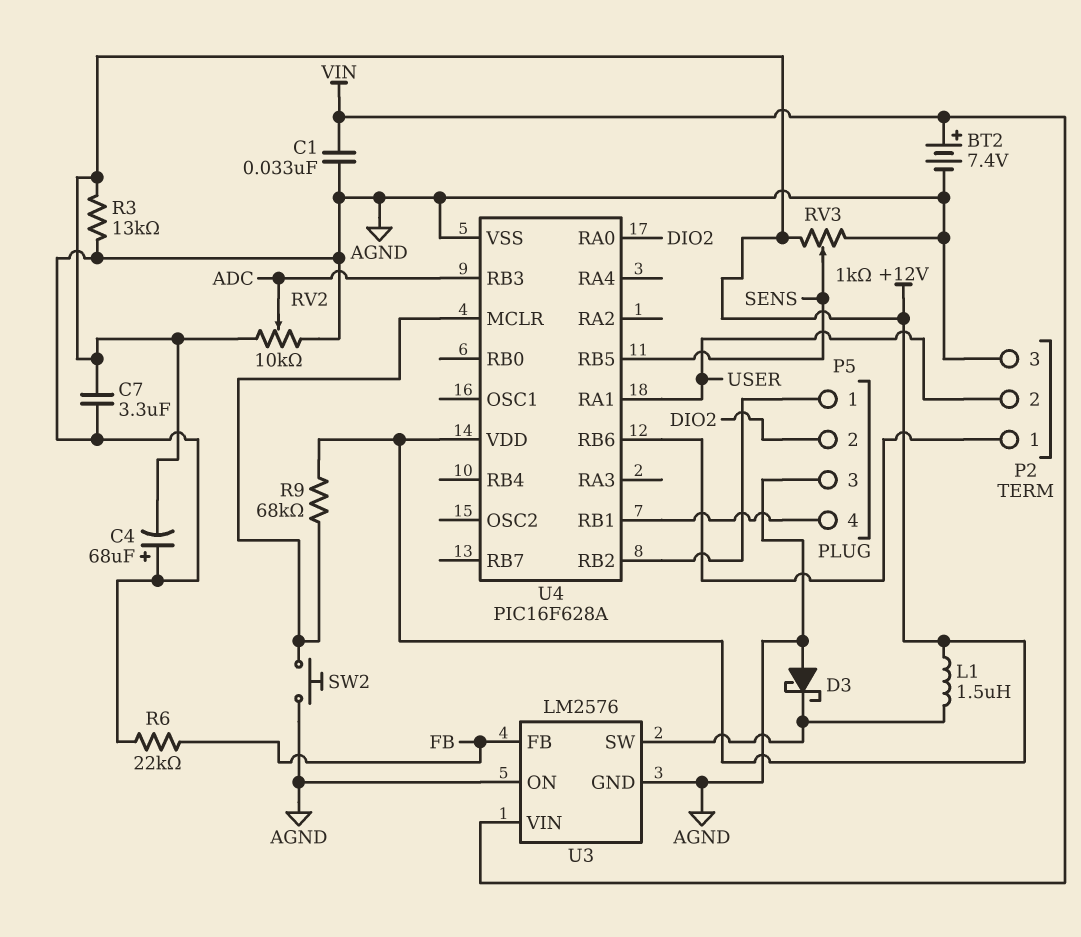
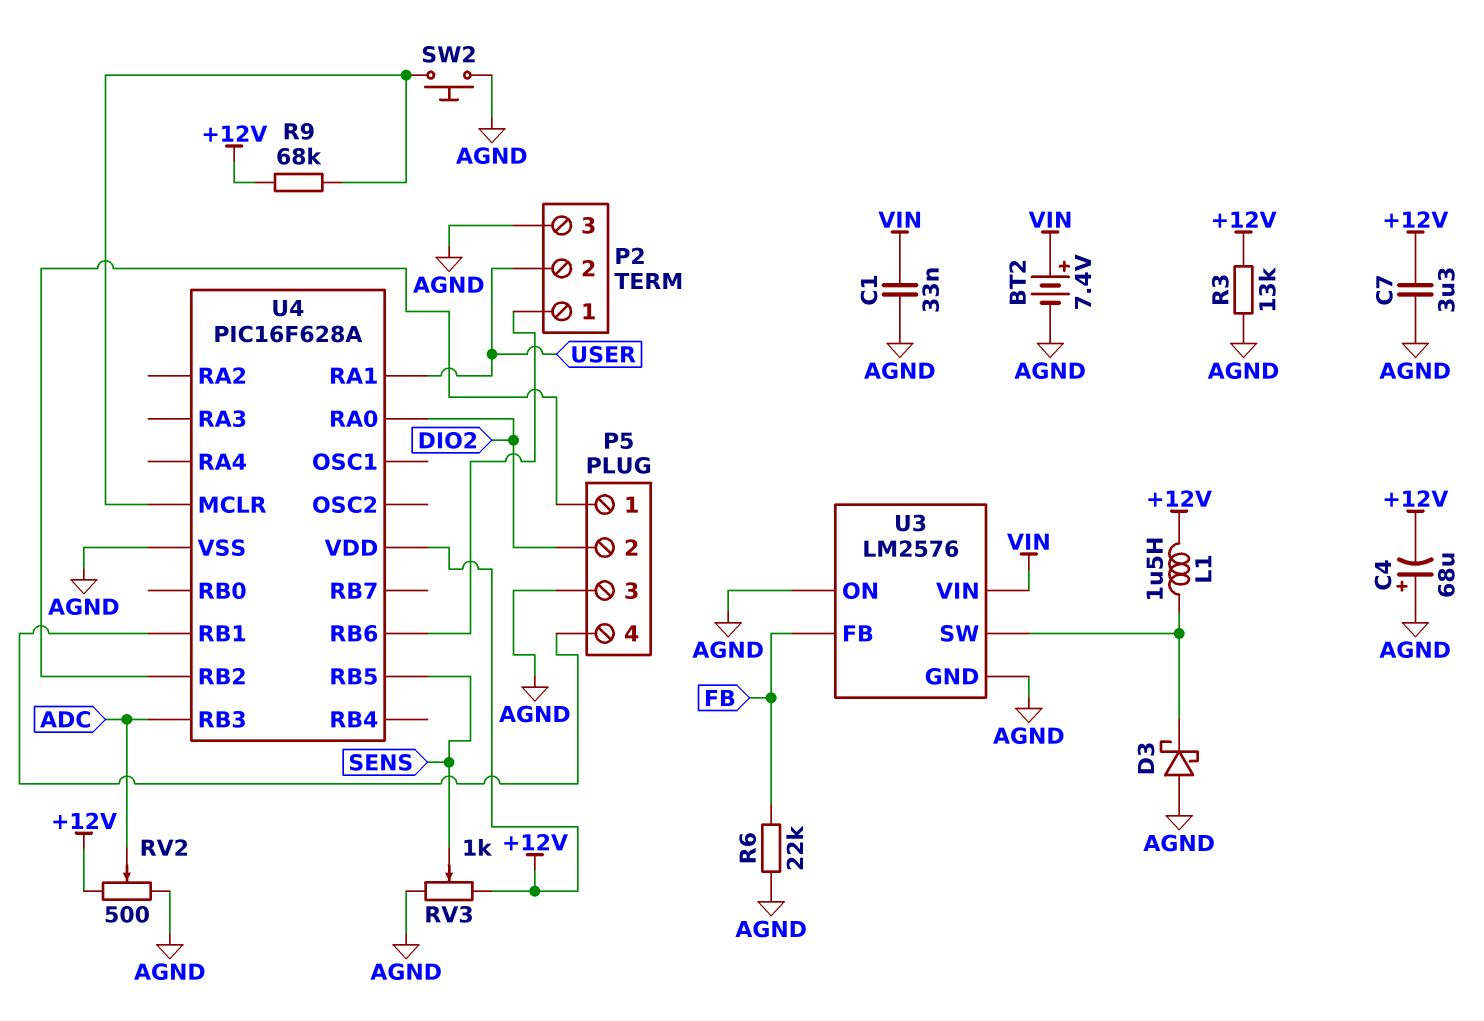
RV2: 10k (+12V, AGND, wiper ADC) -> 500 (+12V, AGND, wiper ADC)

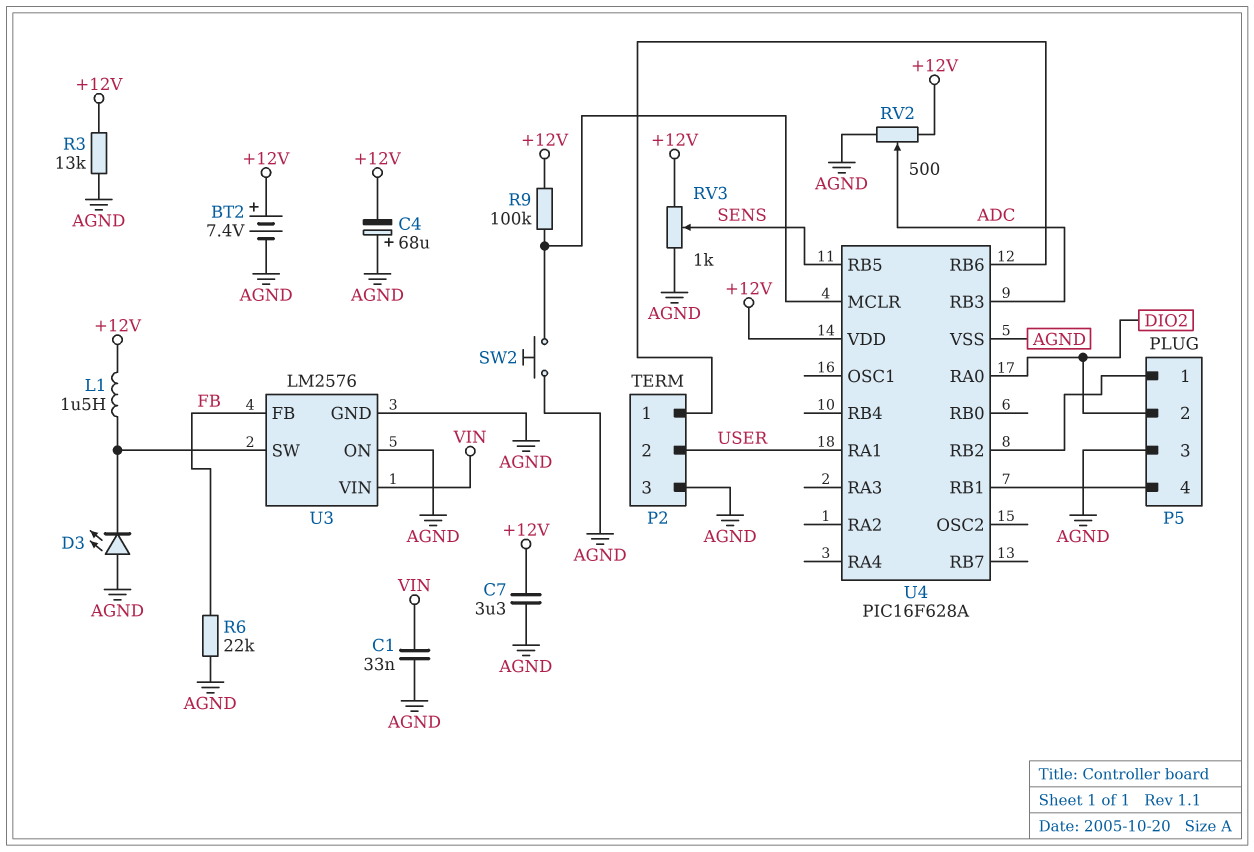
BT2: 7.4V (plus VIN, minus AGND) -> 7.4V (plus +12V, minus AGND)
D3: schottky (A AGND, K U3/SW) -> LED (A AGND, K U3/SW)
R9: 68k (+12V, U4/MCLR) -> 100k (+12V, U4/MCLR)

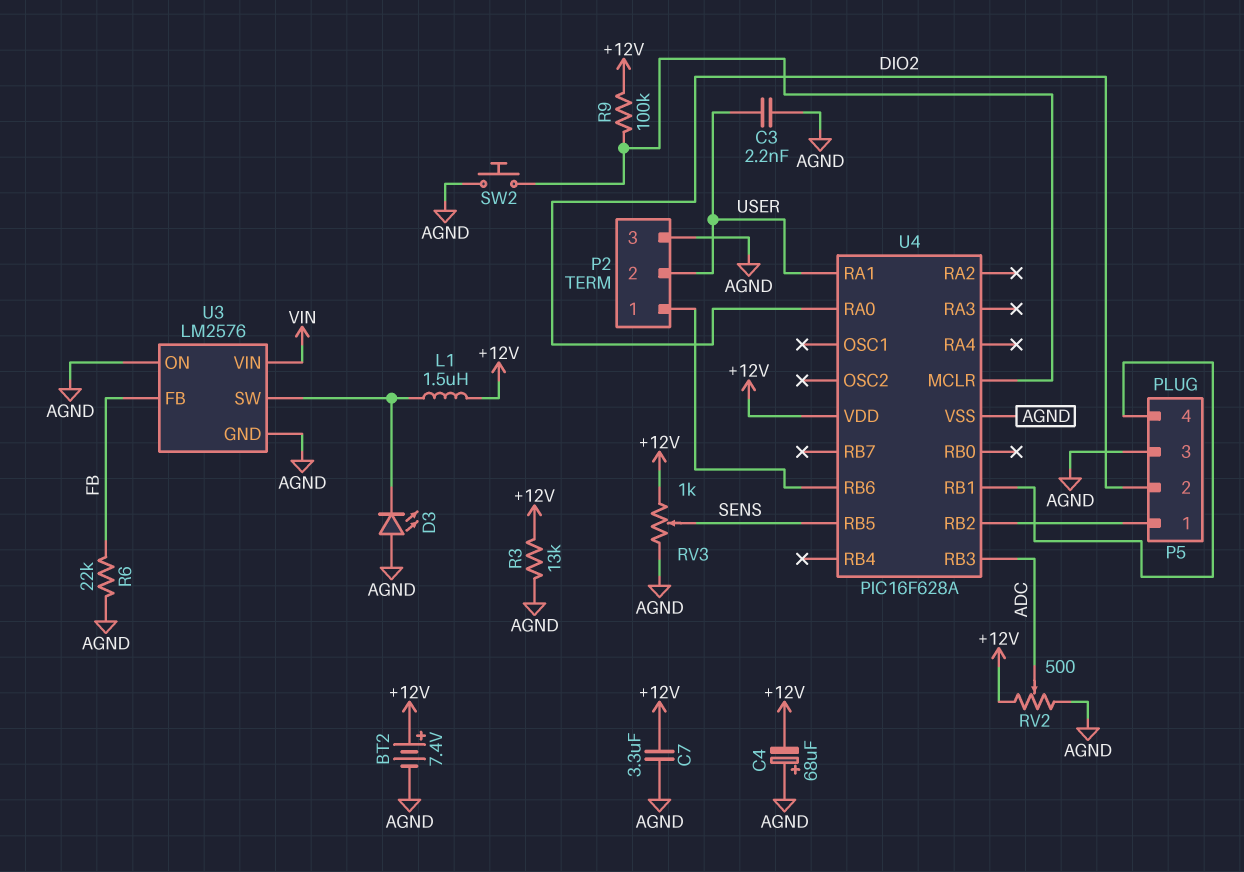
C1: 33nF (AGND, VIN) -> none
C3: none -> 2.2nF (AGND, USER)

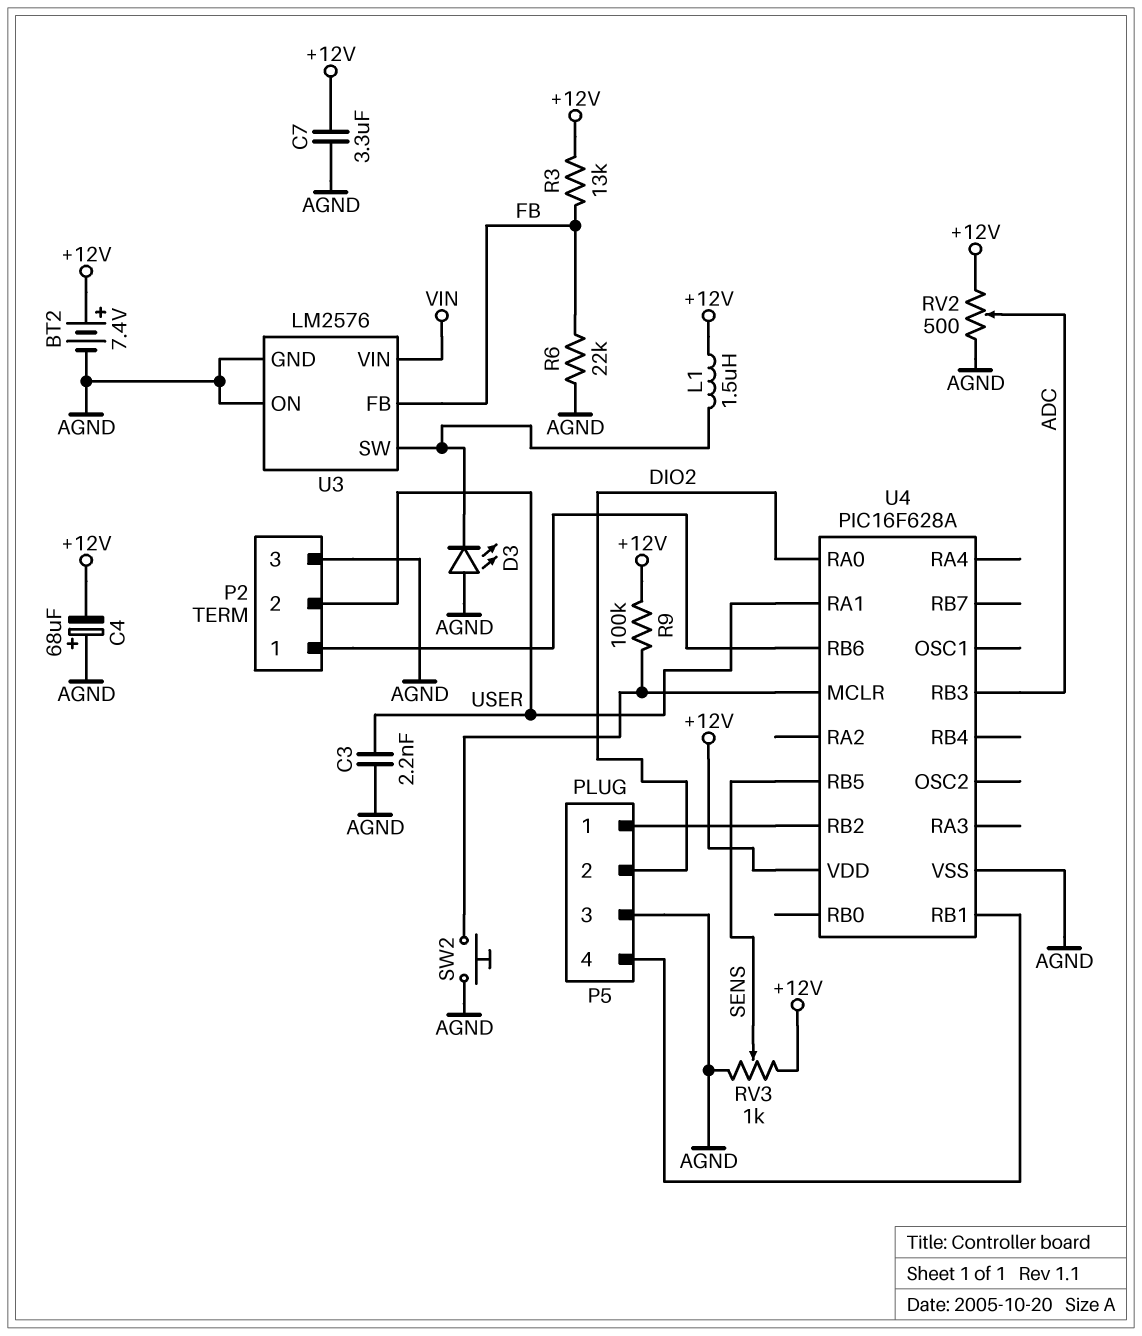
R3: 13k (+12V, AGND) -> 13k (+12V, FB)

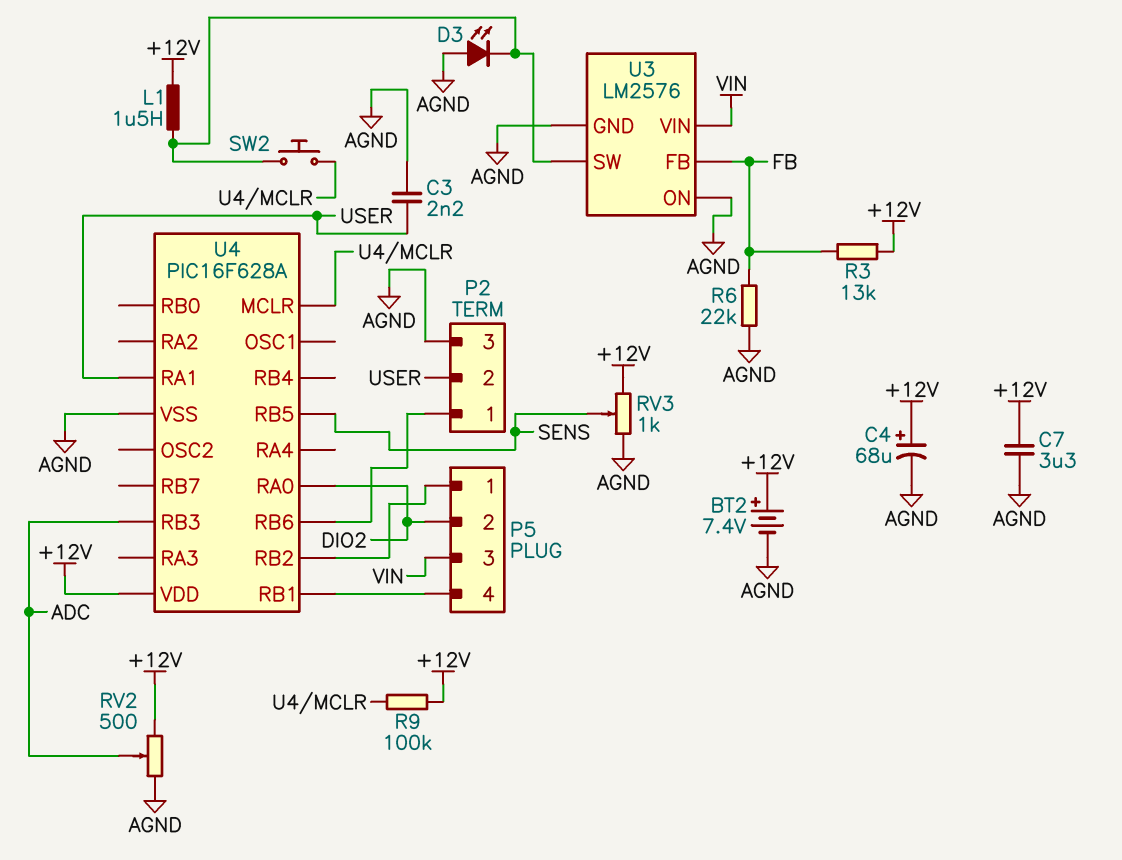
C4: 68uF (plus AGND, minus +12V) -> 68uF (plus +12V, minus AGND)
P5 pin 3: AGND -> VIN
SW2: button (AGND, U4/MCLR) -> button (U3/SW, U4/MCLR)

